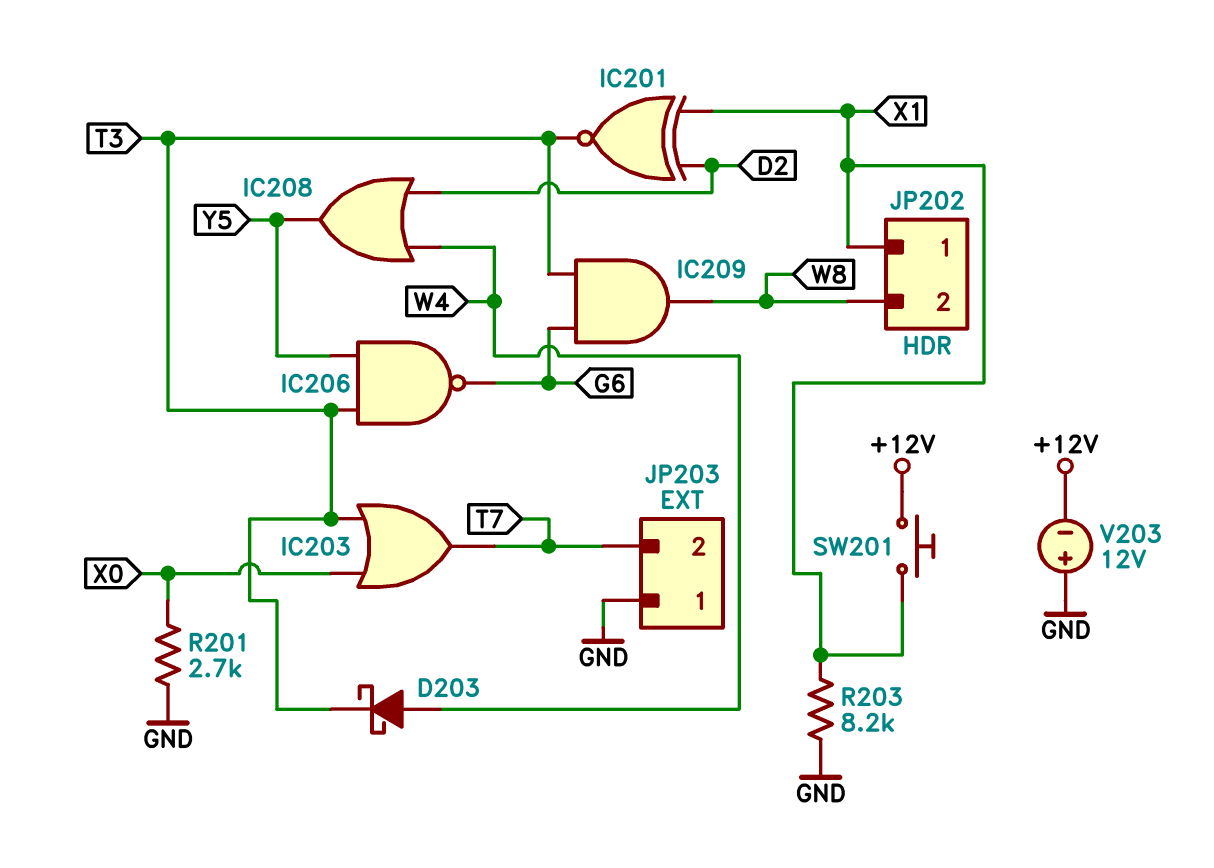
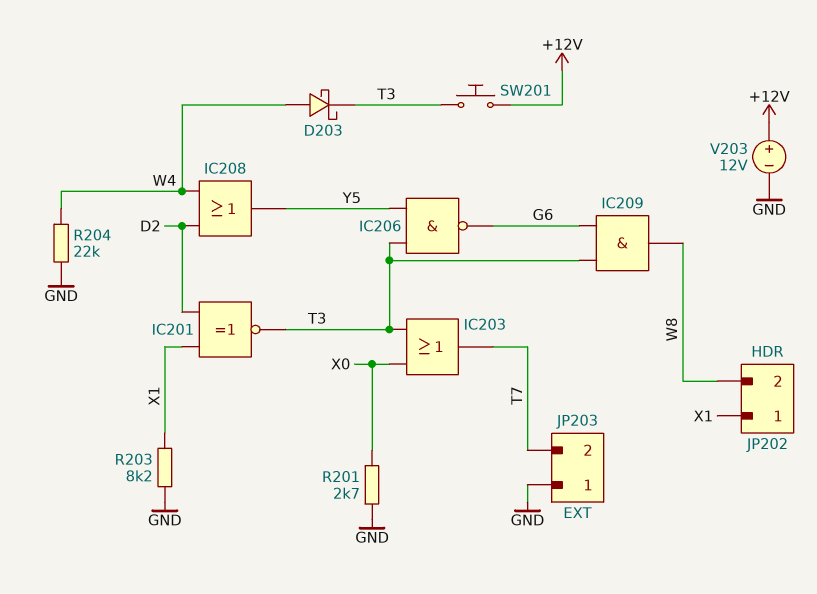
R204: none -> 22k (GND, W4)
SW201: button (+12V, X1) -> button (+12V, T3)
V203: 12V (plus GND, minus +12V) -> 12V (plus +12V, minus GND)

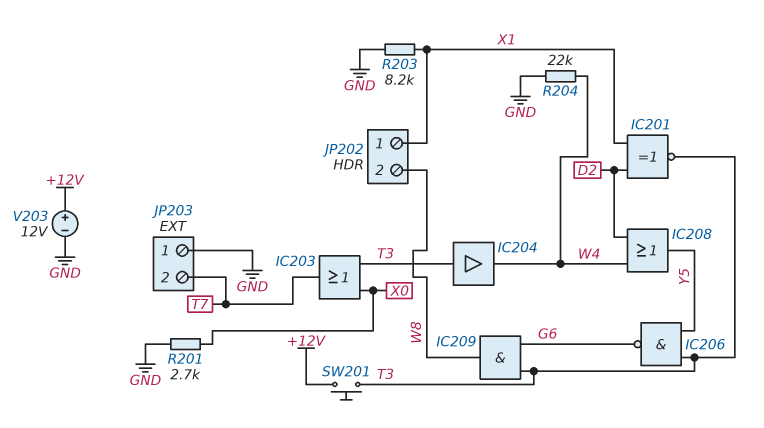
D203: schottky (A W4, K T3) -> none
IC204: none -> buffer (in T3, out W4)

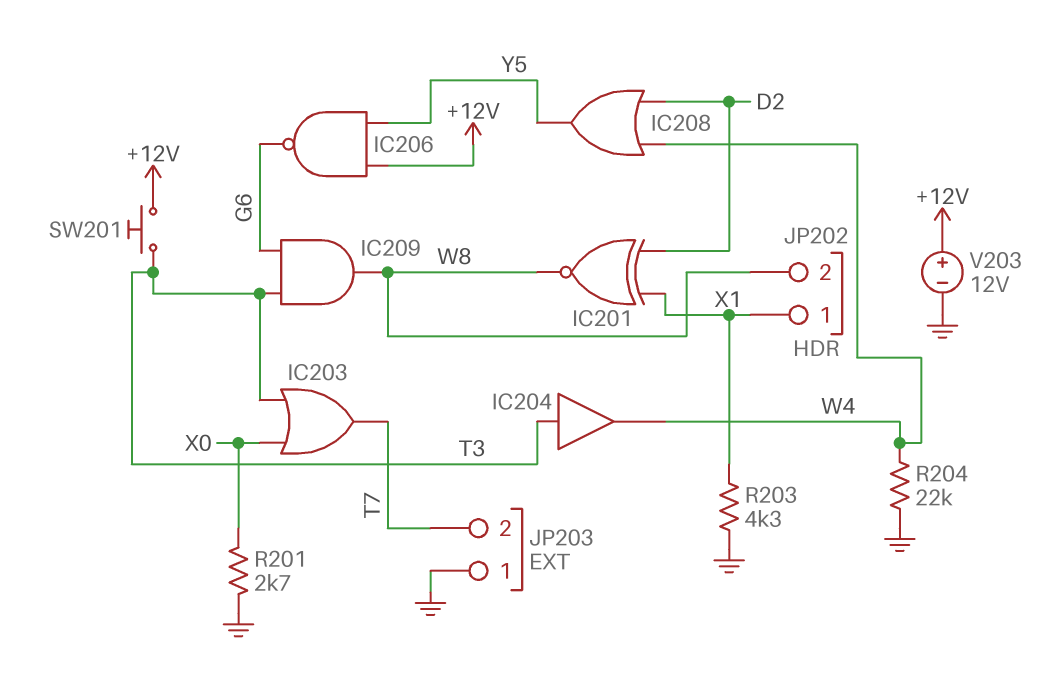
IC201: XNOR (in D2, in X1, out T3) -> XNOR (in D2, in X1, out W8)
IC206: NAND (in T3, in Y5, out G6) -> NAND (in +12V, in Y5, out G6)
R203: 8.2k (GND, X1) -> 4.3k (GND, X1)

